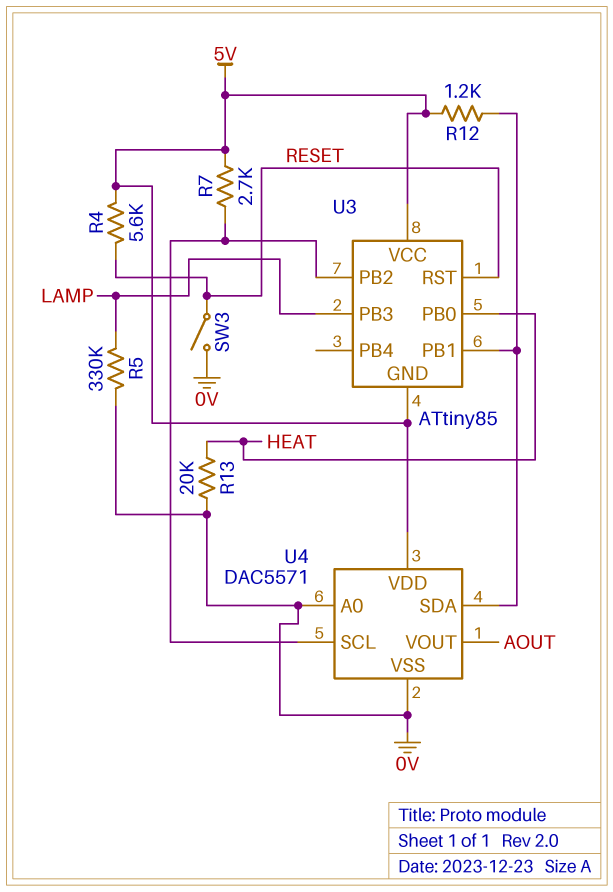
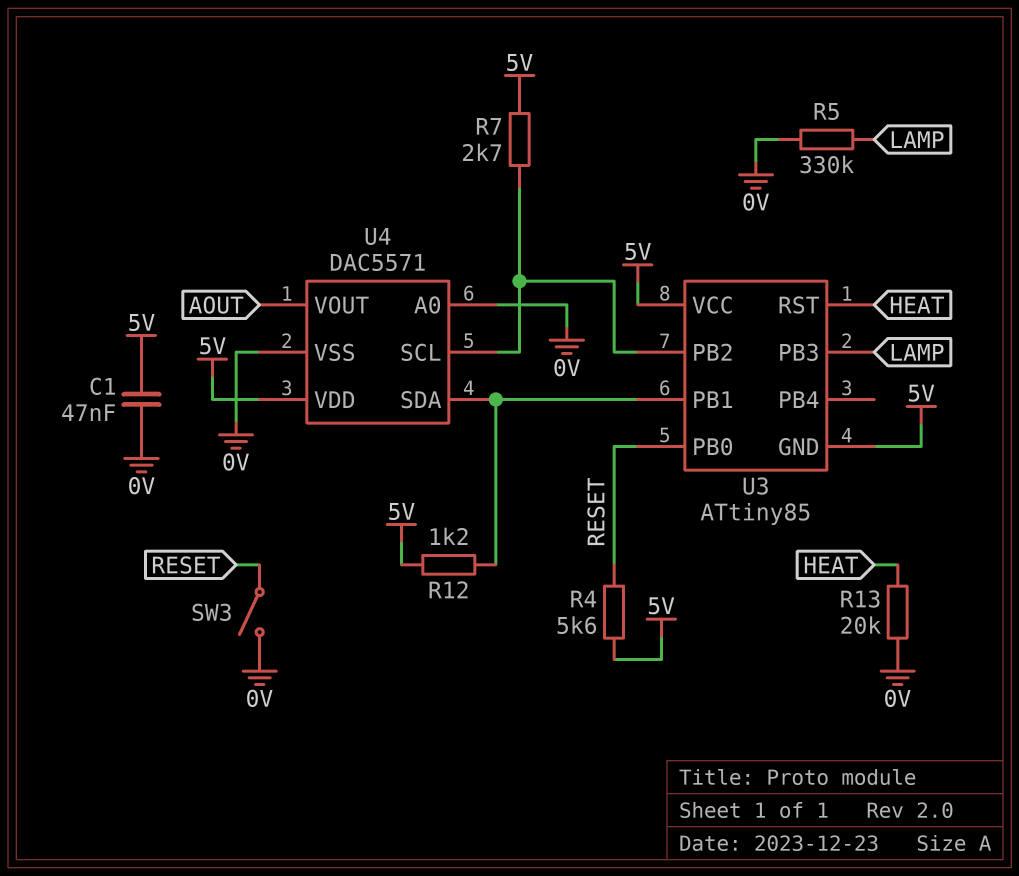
C1: none -> 47nF (0V, 5V)
U3 pin PB0: HEAT -> RESET
U3 pin RST: RESET -> HEAT

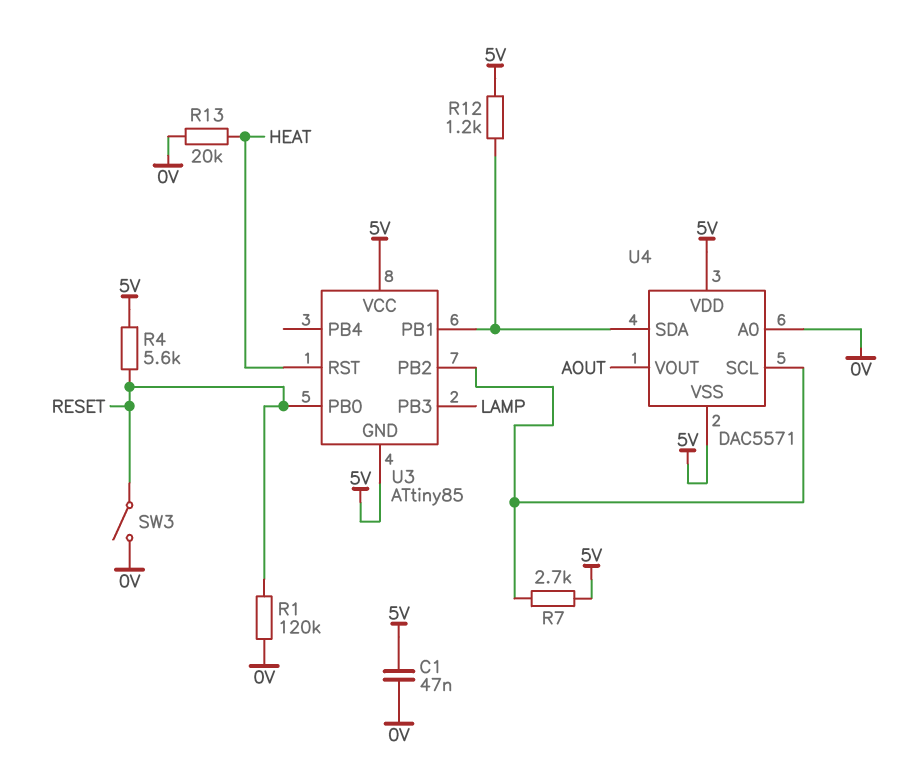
R1: none -> 120k (0V, RESET)
R5: 330k (0V, LAMP) -> none
U4 pin VSS: 0V -> 5V

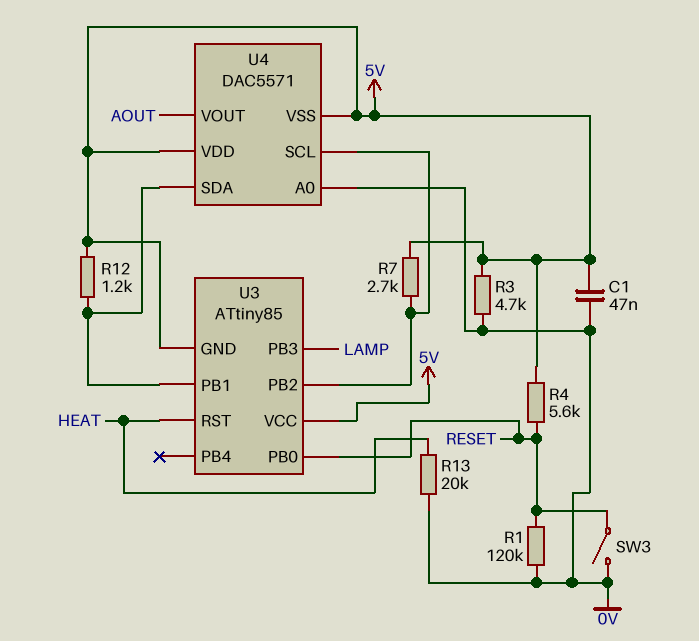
R3: none -> 4.7k (0V, 5V)

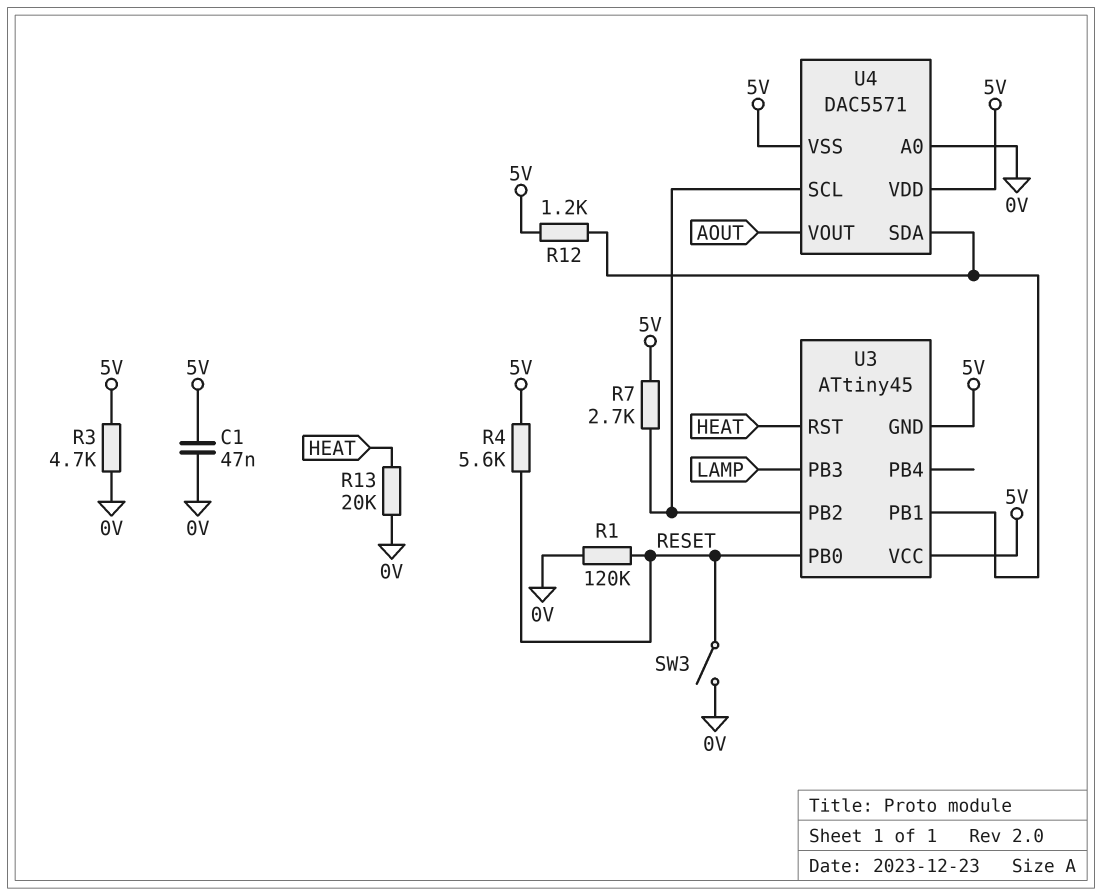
U3: ATtiny85 -> ATtiny45

